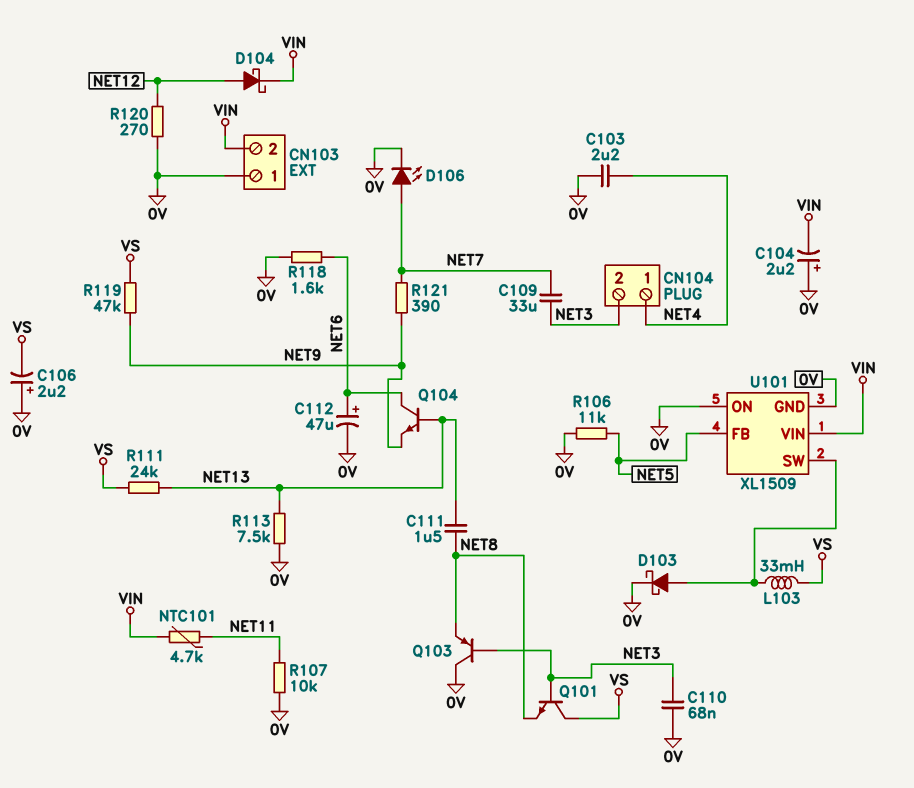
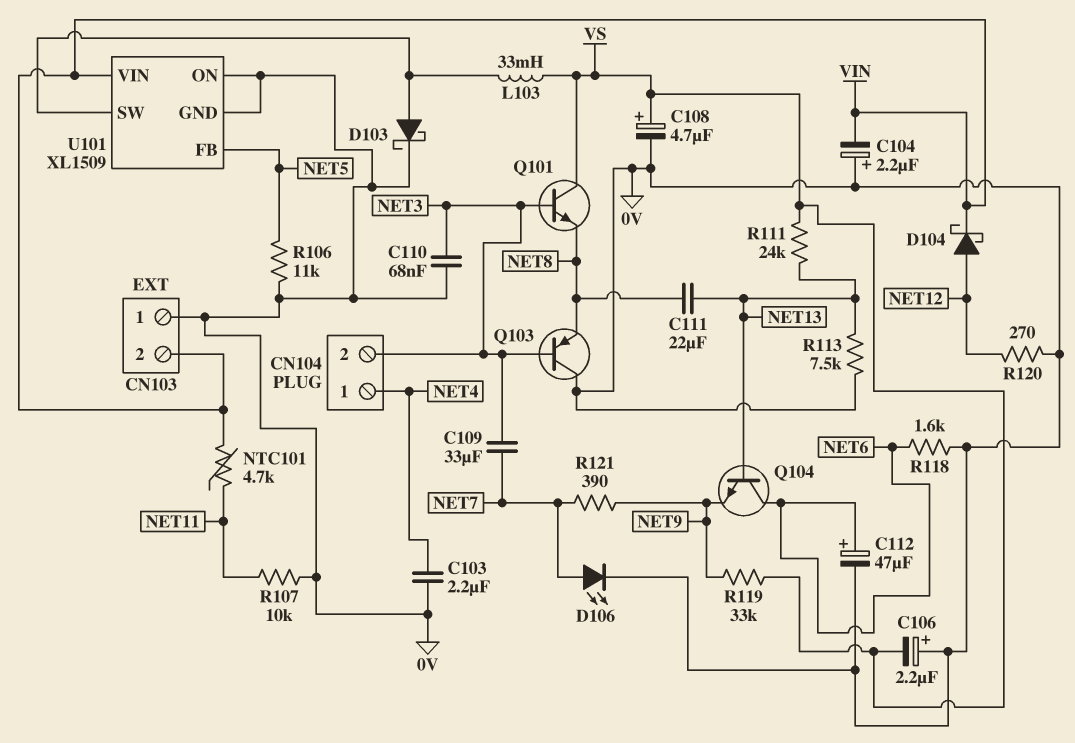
C108: none -> 4.7uF (plus VS, minus 0V)
C111: 1.5uF (NET8, NET13) -> 22uF (NET8, NET13)
R119: 47k (NET9, VS) -> 33k (NET9, VS)

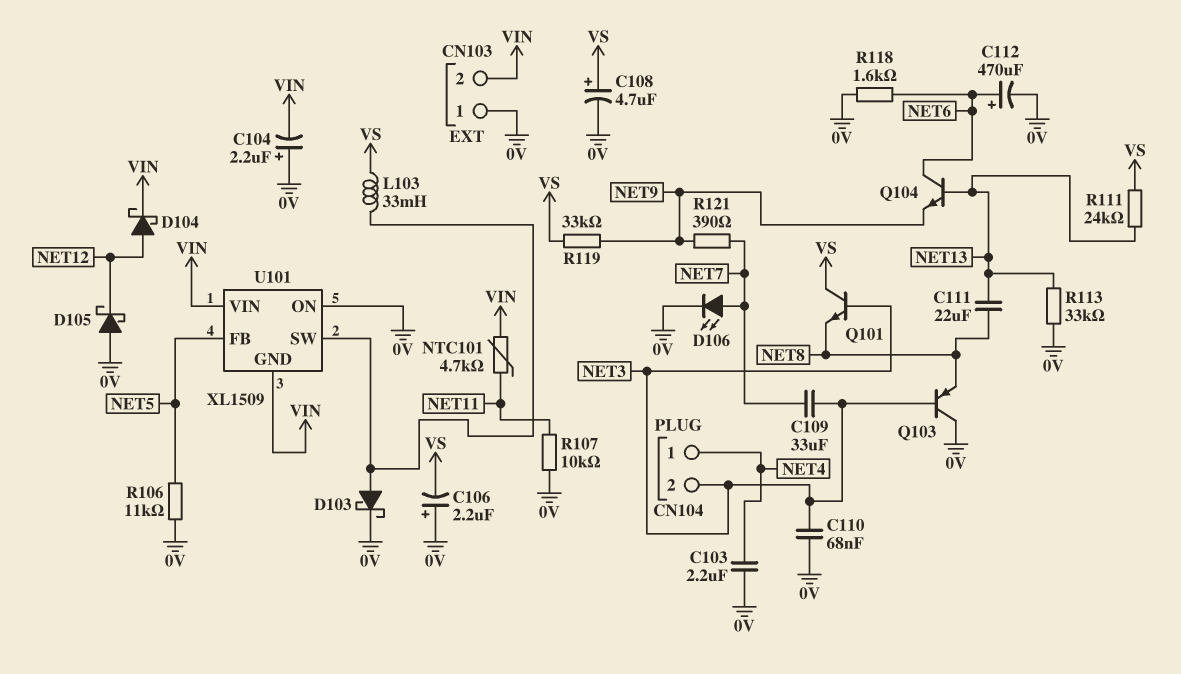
C112: 47uF (plus NET6, minus 0V) -> 470uF (plus NET6, minus 0V)
D105: none -> schottky (A 0V, K NET12)
R113: 7.5k (0V, NET13) -> 33k (0V, NET13)
R120: 270 (0V, NET12) -> none
U101 pin GND: 0V -> VIN

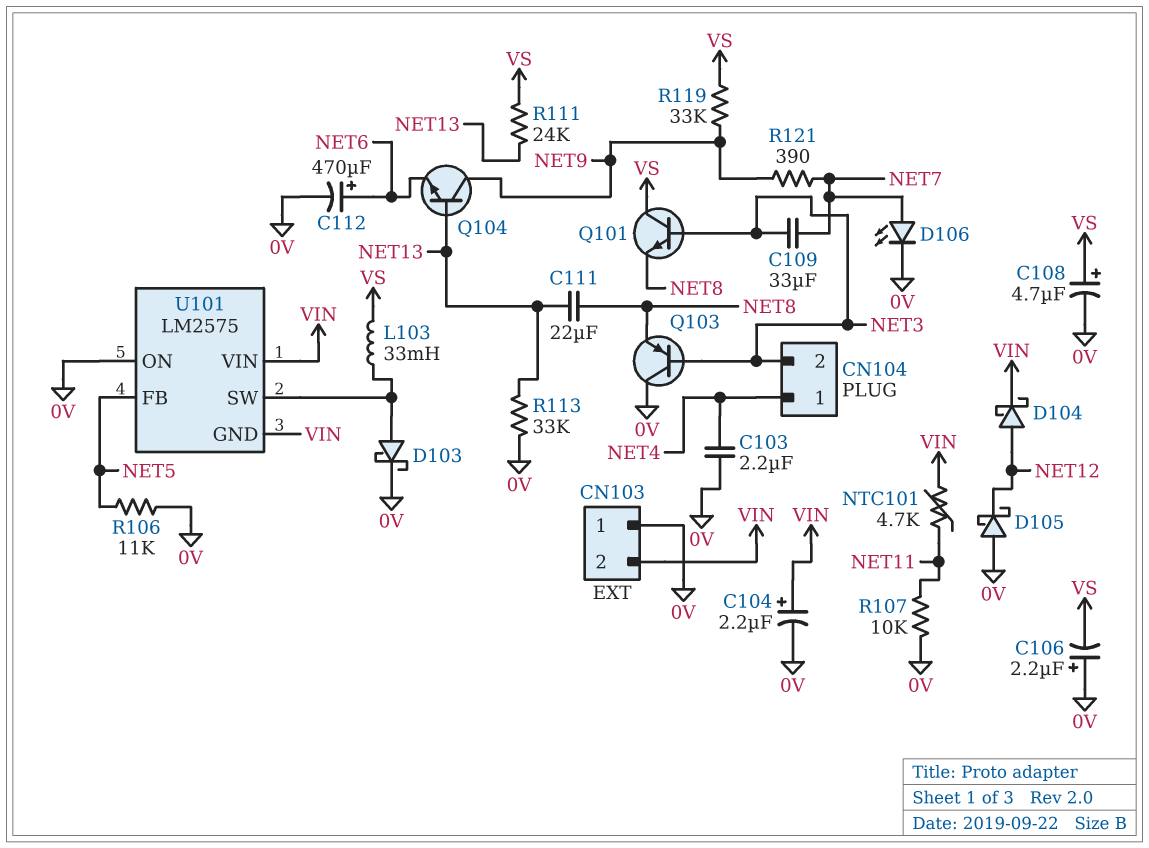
C104: 2.2uF (plus 0V, minus VIN) -> 2.2uF (plus VIN, minus 0V)
C110: 68nF (0V, NET3) -> none
Q104: NPN (B NET13, C NET6, E NET9) -> NPN (B NET13, C NET9, E NET6)
R118: 1.6k (0V, NET6) -> none
U101: XL1509 -> LM2575

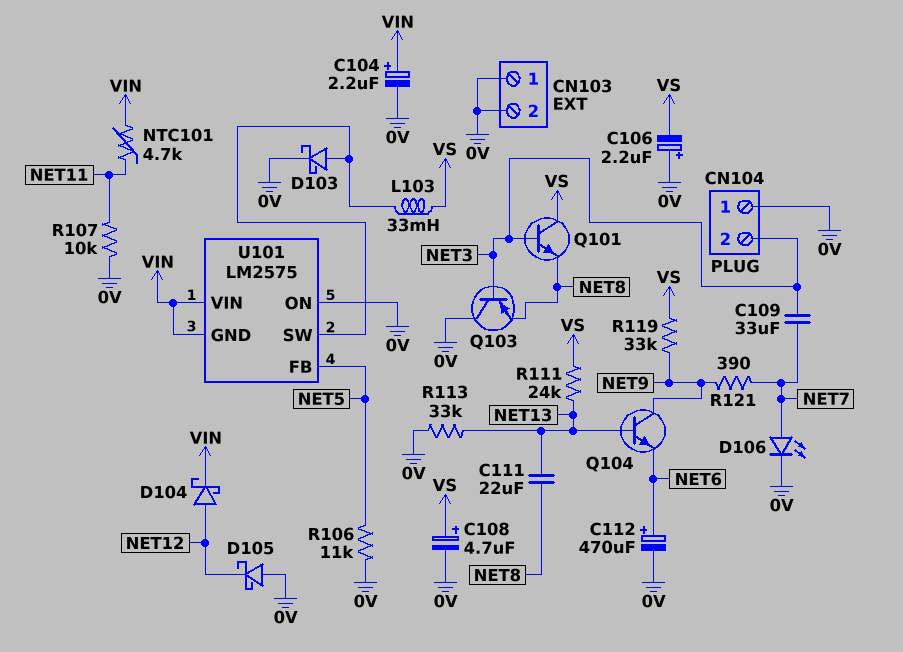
C103: 2.2uF (0V, NET4) -> none
CN103 pin 2: VIN -> 0V
CN104 pin 1: NET4 -> 0V

